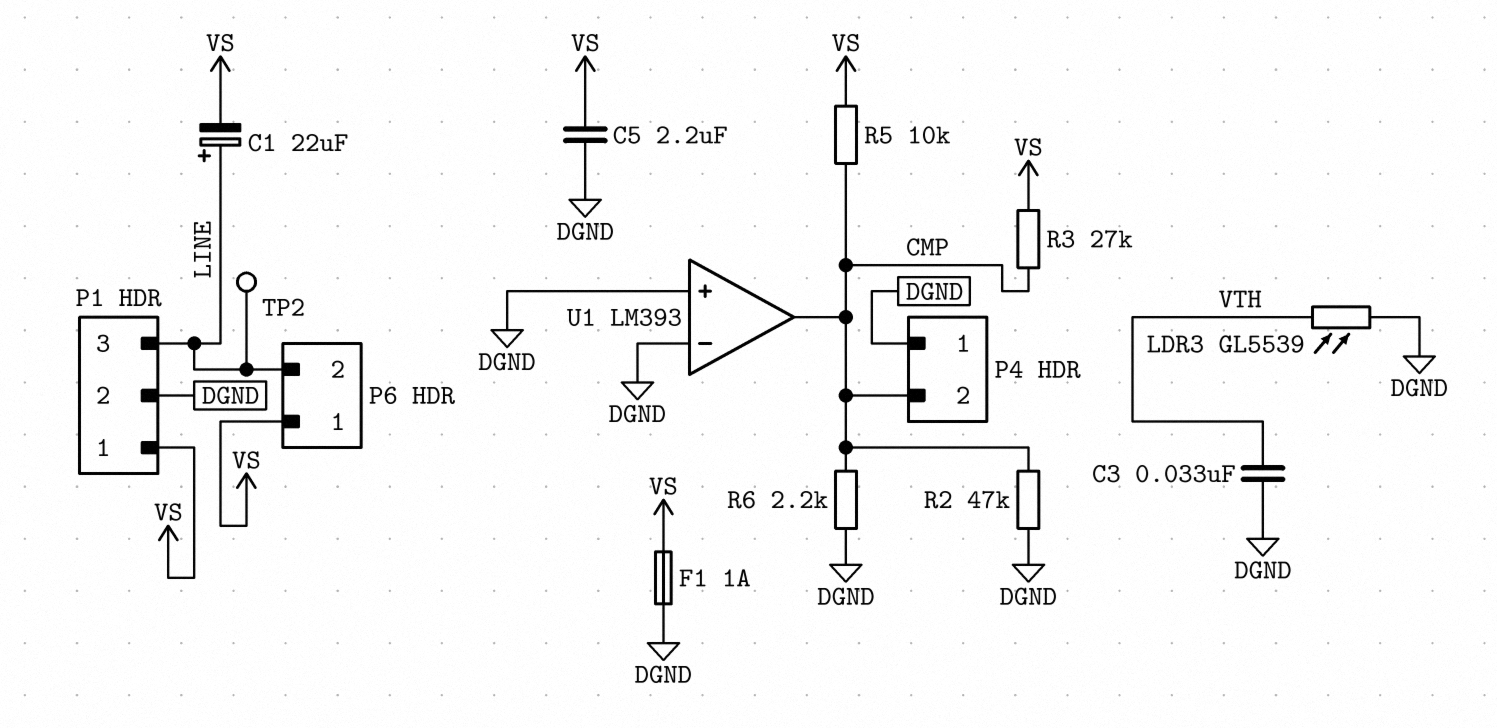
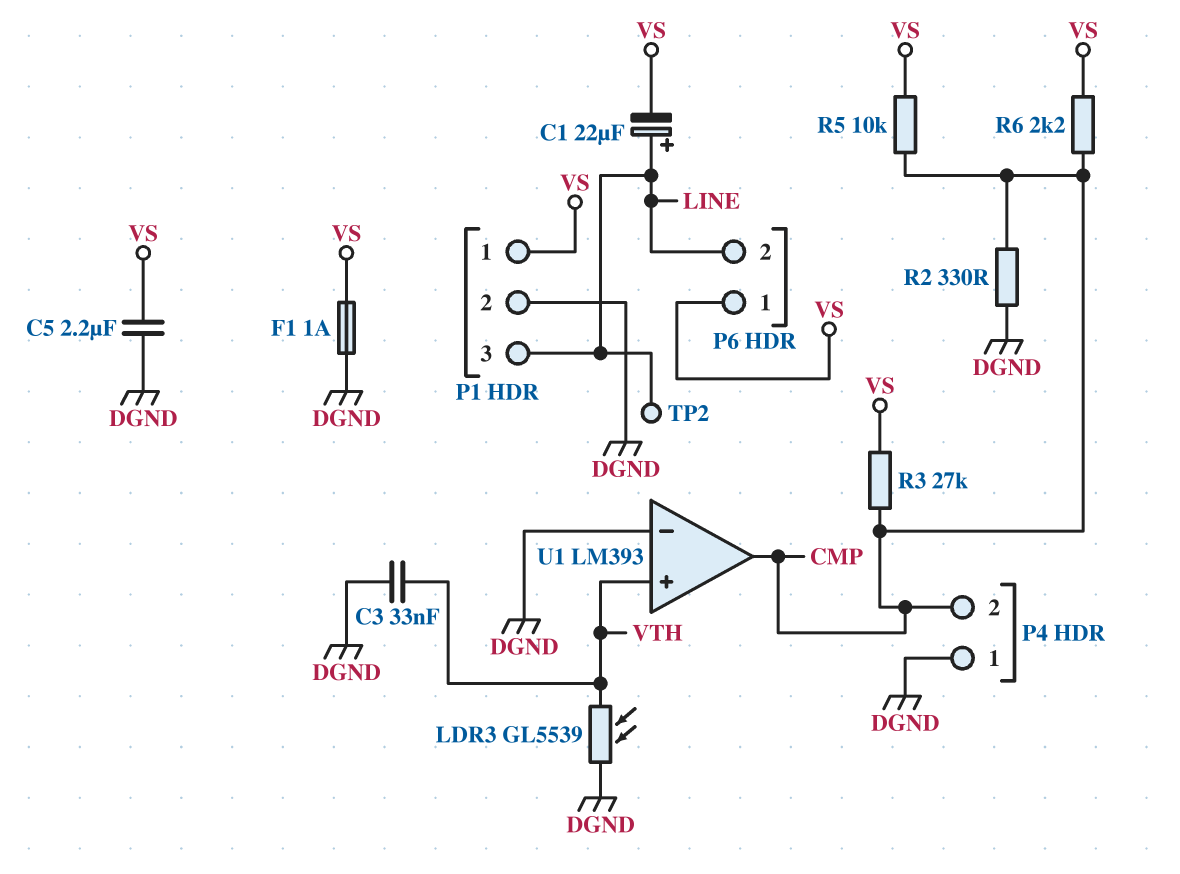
R2: 47k (CMP, DGND) -> 330 (CMP, DGND)
R6: 2.2k (CMP, DGND) -> 2.2k (CMP, VS)
U1 pin in+: DGND -> VTH

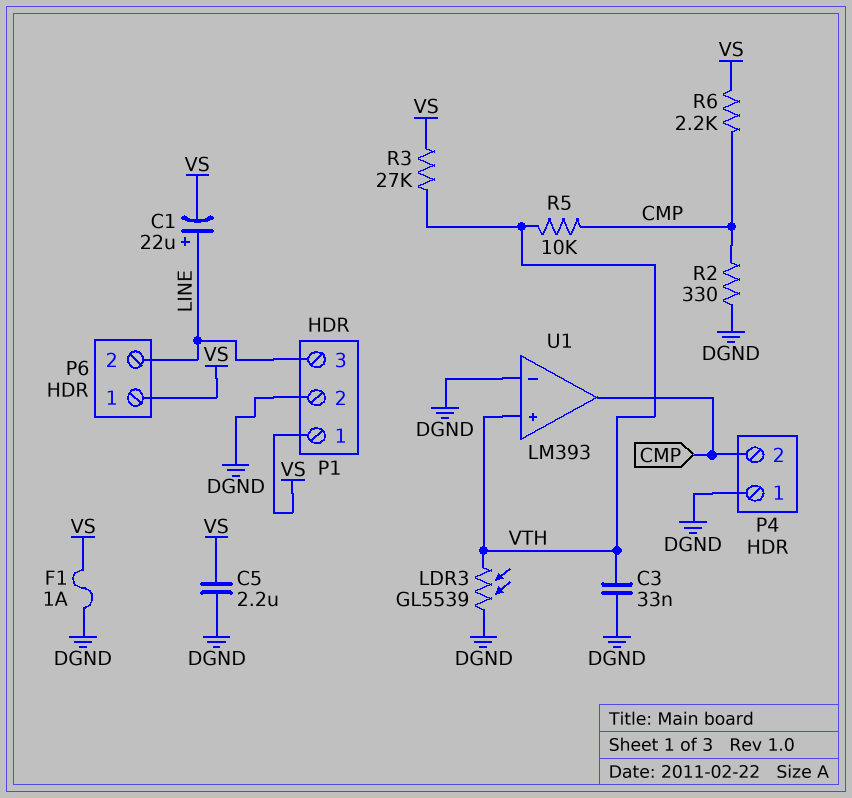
R3: 27k (CMP, VS) -> 27k (VS, VTH)
R5: 10k (CMP, VS) -> 10k (CMP, VTH)
TP2: test point (LINE) -> none

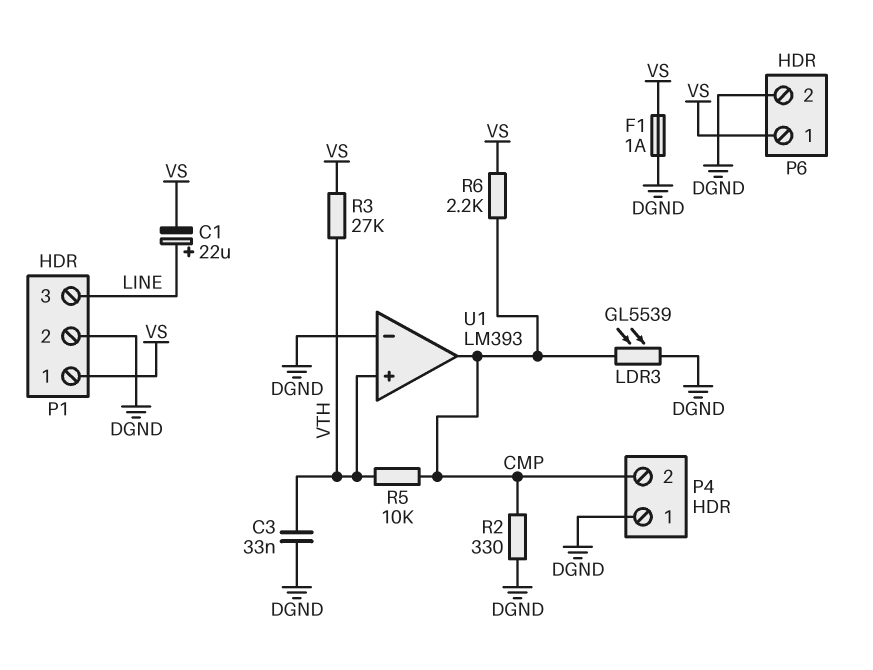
C5: 2.2uF (DGND, VS) -> none
LDR3: GL5539 (DGND, VTH) -> GL5539 (CMP, DGND)
P6 pin 2: LINE -> DGND

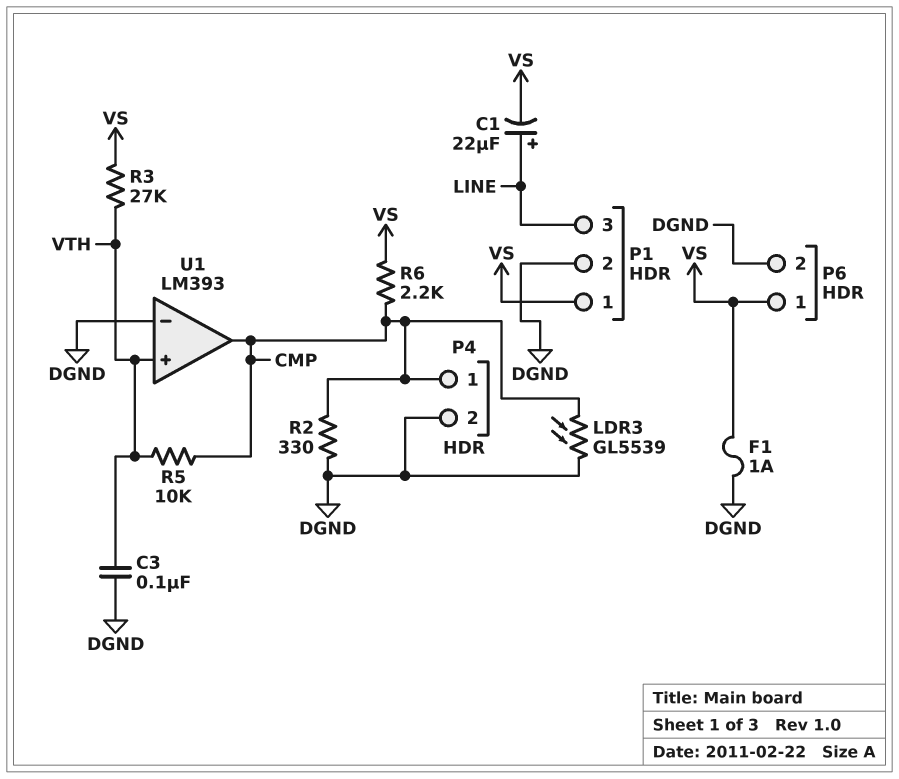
C3: 33nF (DGND, VTH) -> 100nF (DGND, VTH)
P4 pin 1: DGND -> CMP
P4 pin 2: CMP -> DGND

